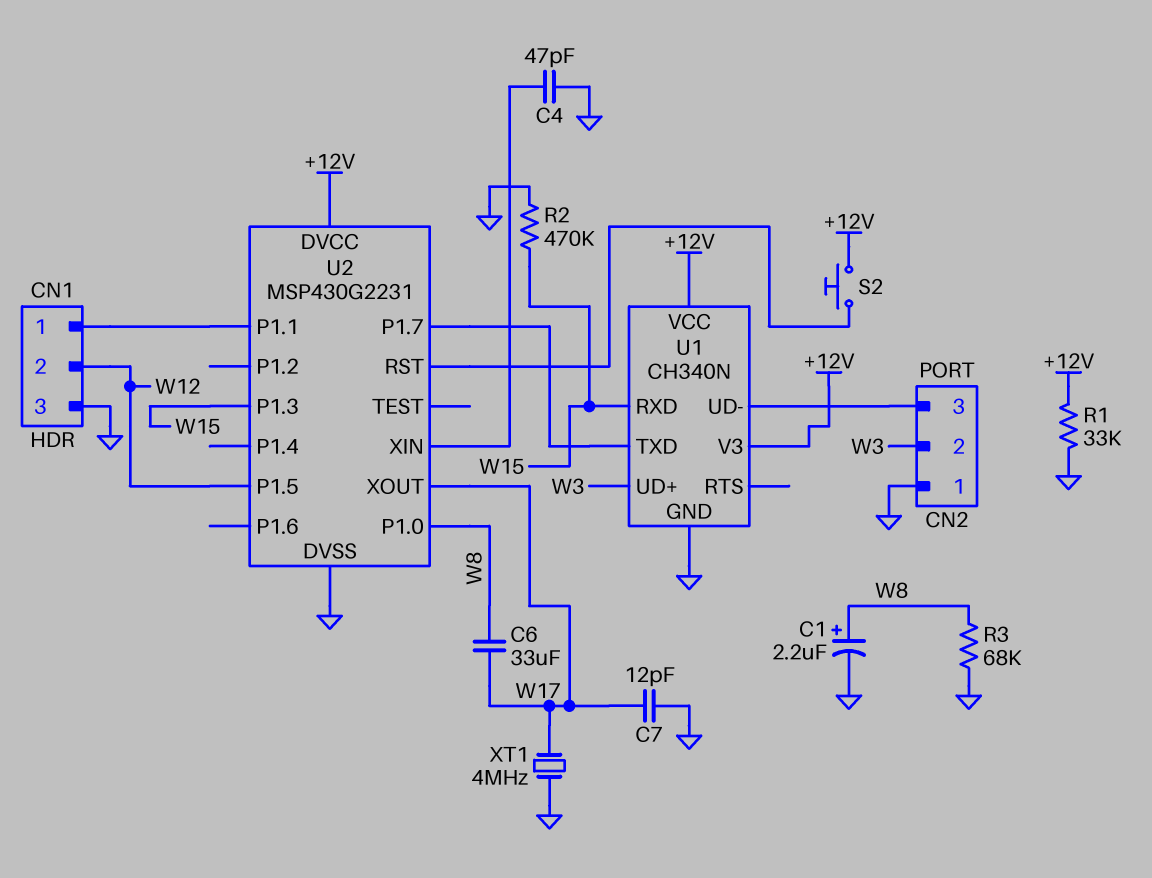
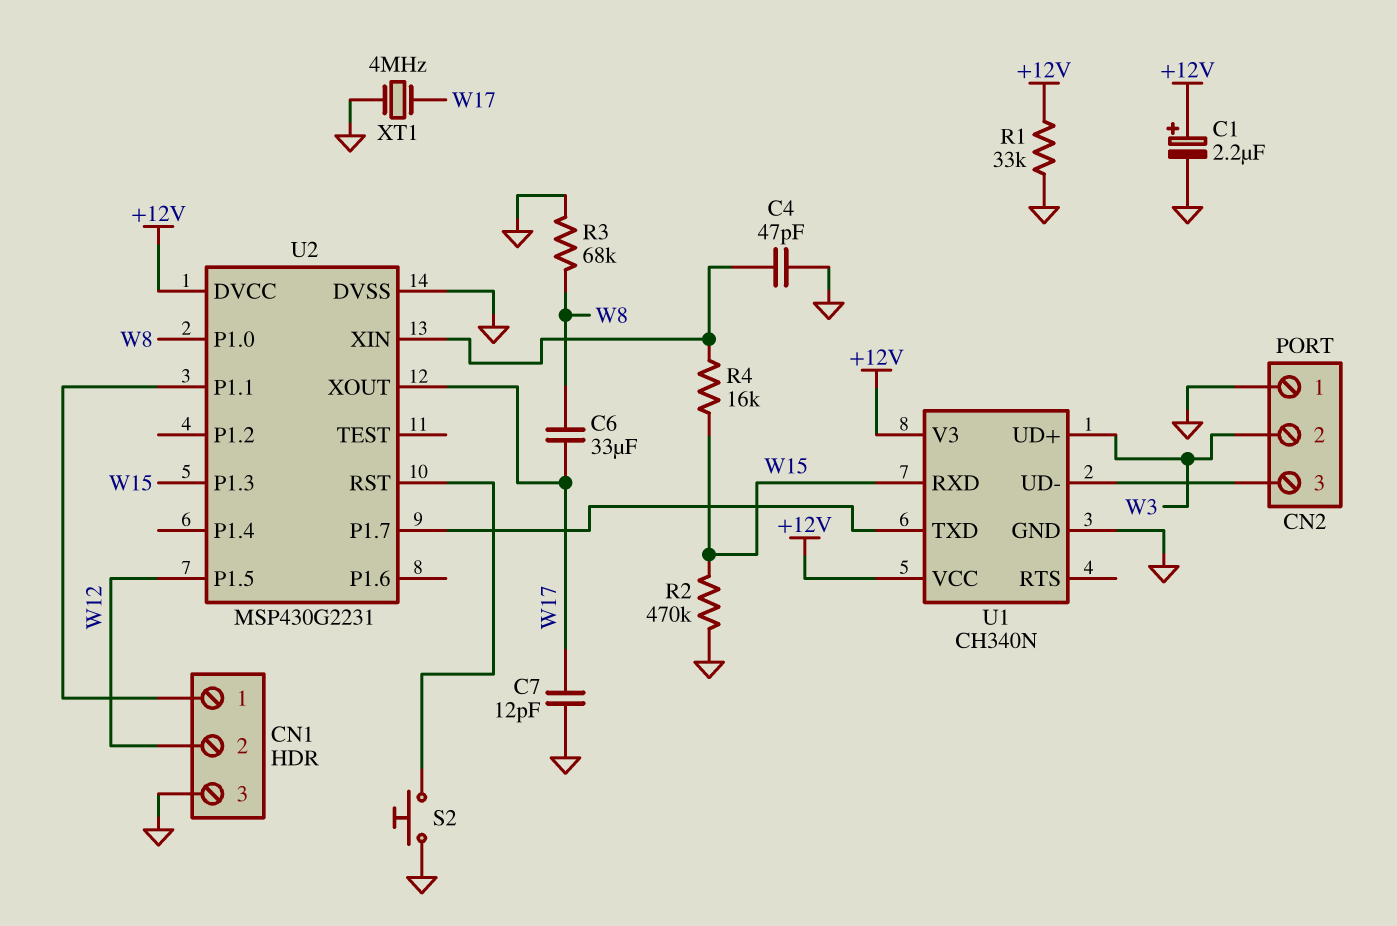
C1: 2.2uF (plus W8, minus GND) -> 2.2uF (plus +12V, minus GND)
R4: none -> 16k (U2/XIN, W15)
S2: button (+12V, U2/RST) -> button (GND, U2/RST)

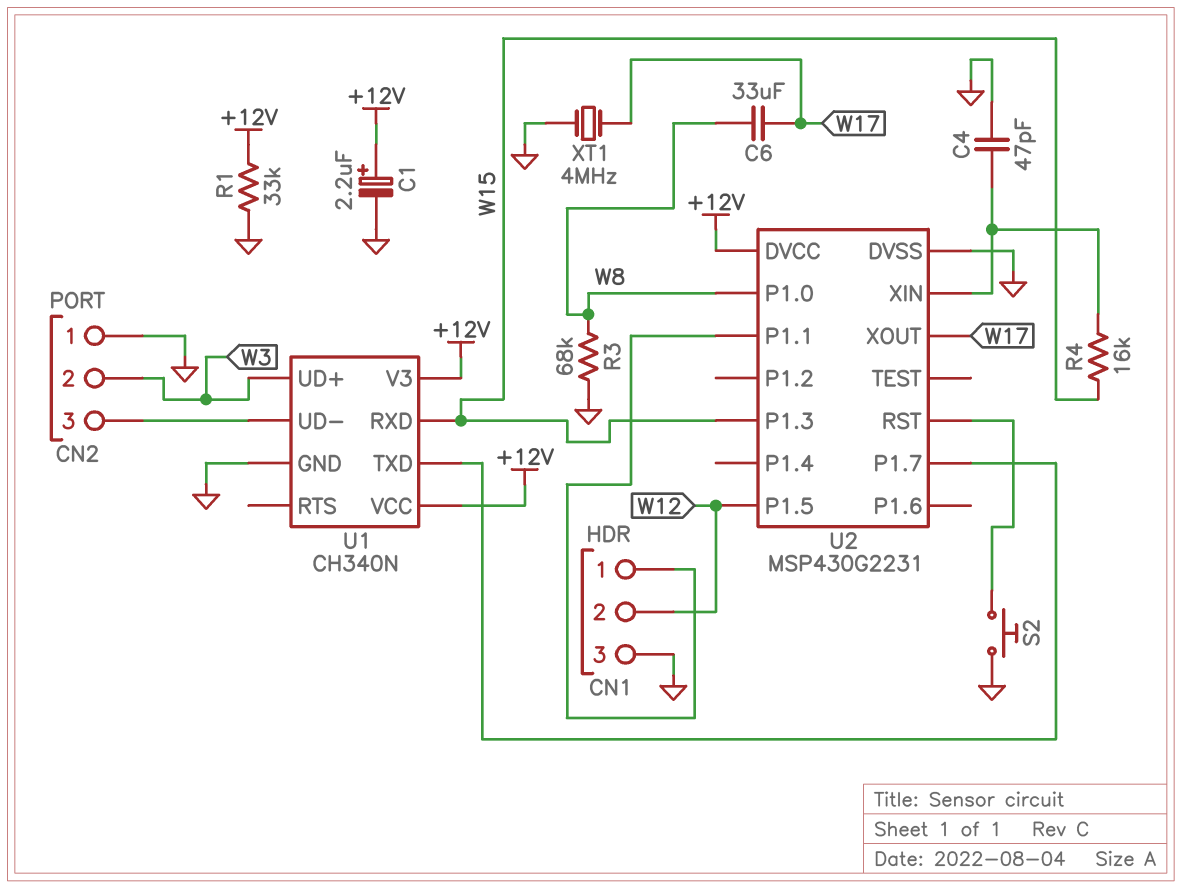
C7: 12pF (GND, W17) -> none
R2: 470k (GND, W15) -> none

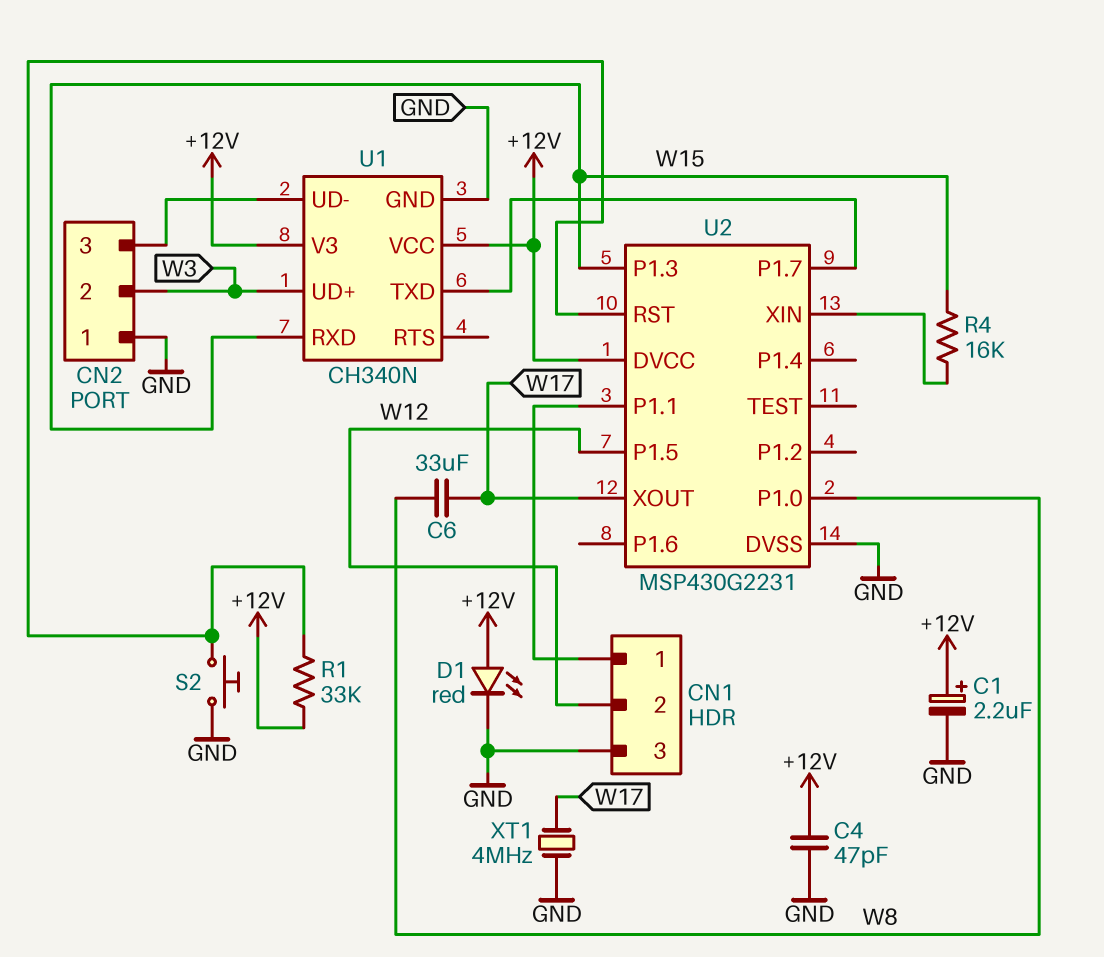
C4: 47pF (GND, U2/XIN) -> 47pF (+12V, GND)
D1: none -> LED red (A +12V, K GND)
R1: 33k (+12V, GND) -> 33k (+12V, U2/RST)
R3: 68k (GND, W8) -> none

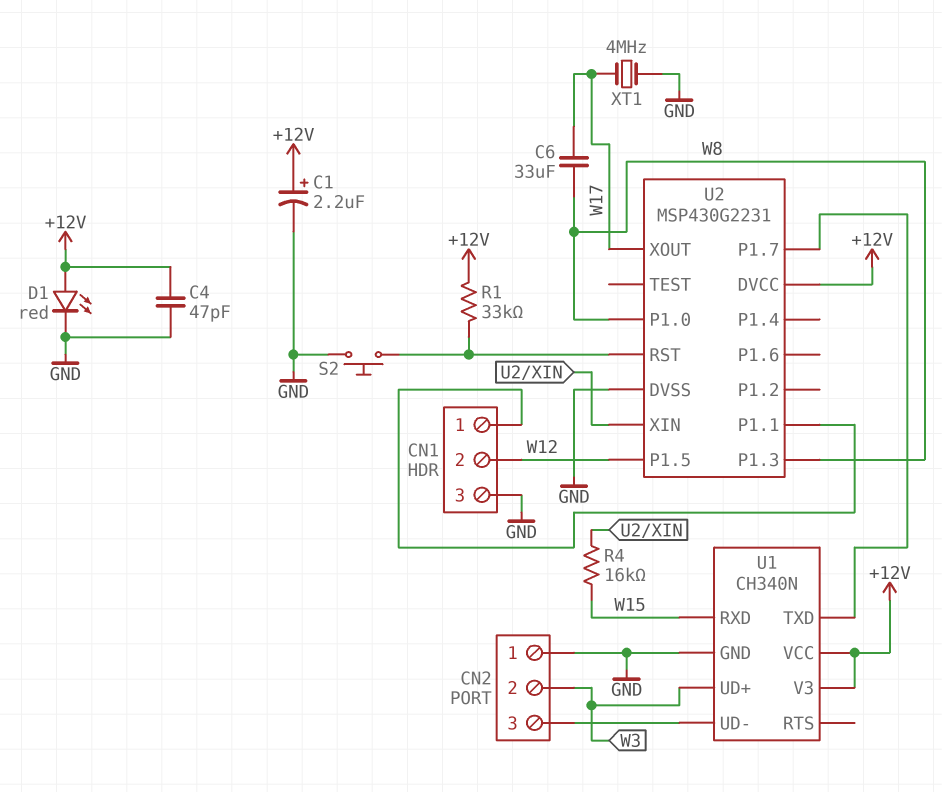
U2 pin P1.3: W15 -> W8

